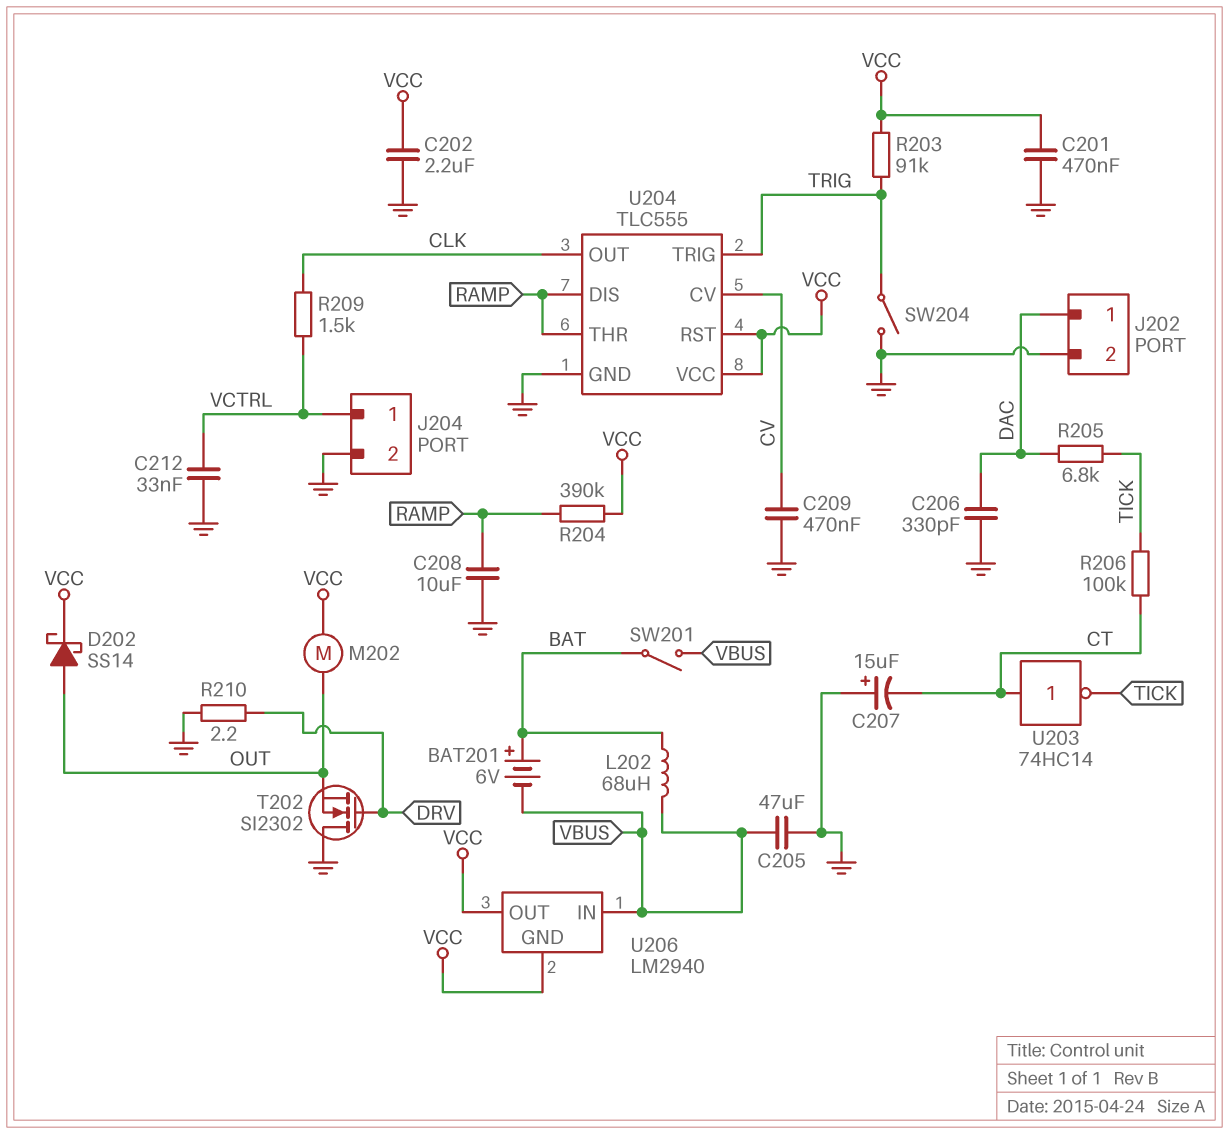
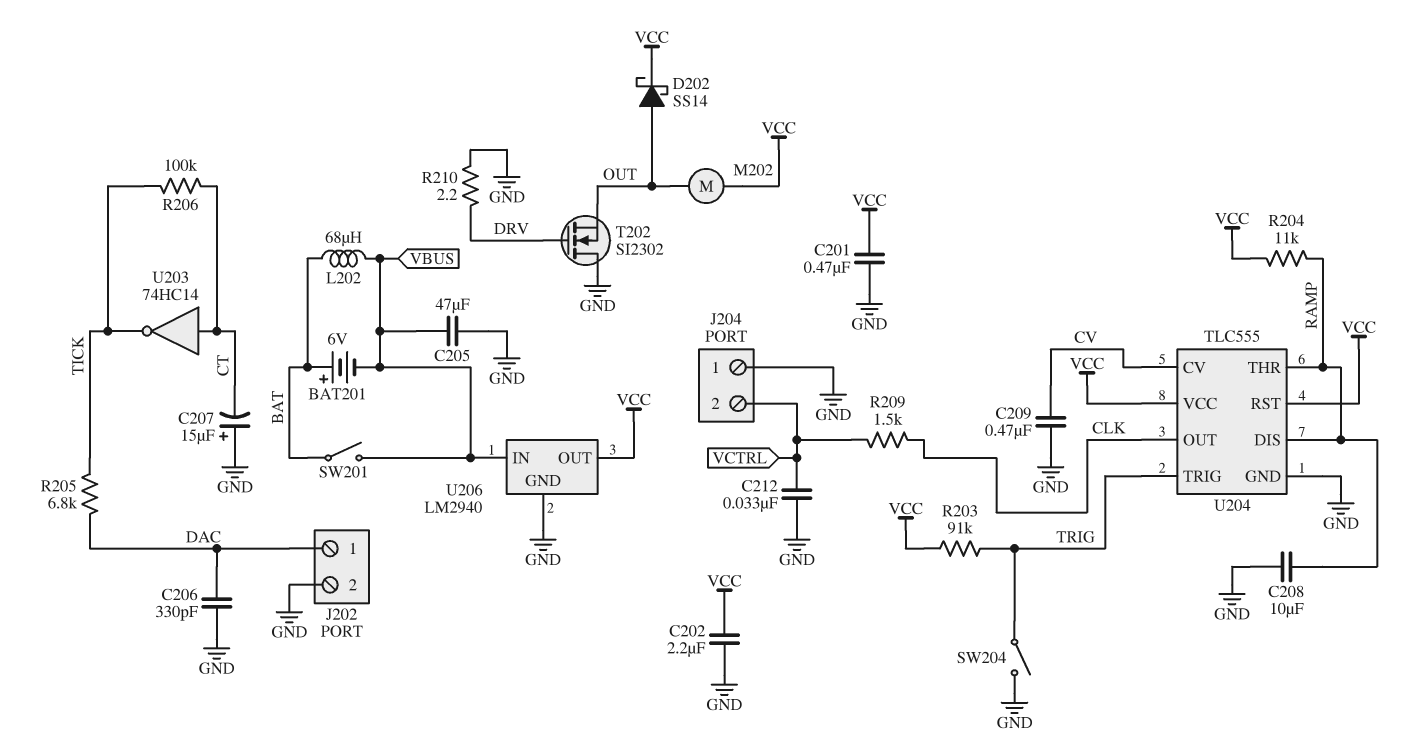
J204 pin 1: VCTRL -> GND
J204 pin 2: GND -> VCTRL
R204: 390k (RAMP, VCC) -> 11k (RAMP, VCC)
U206 pin GND: VCC -> GND

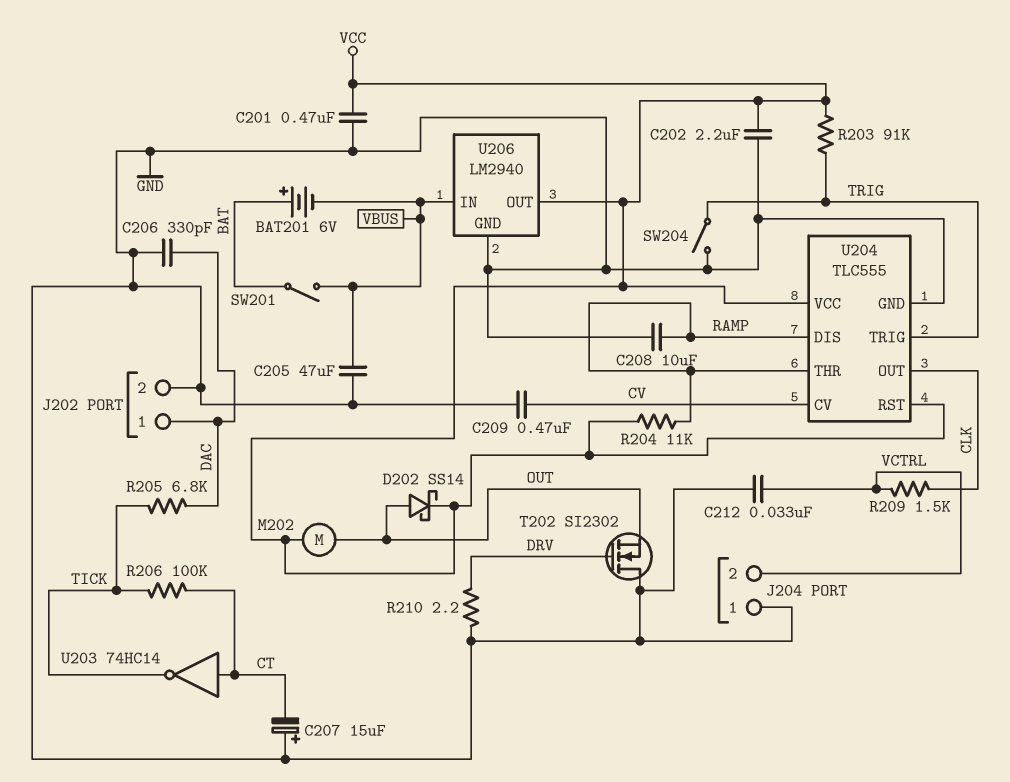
L202: 68uH (BAT, VBUS) -> none

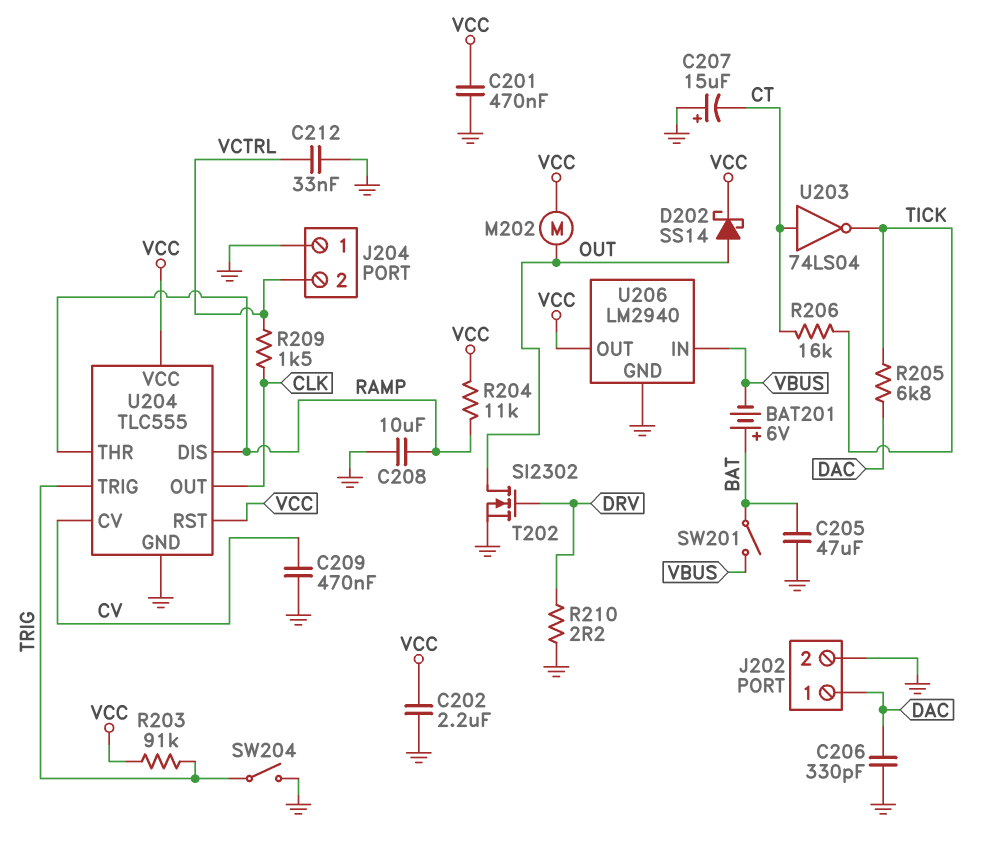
C205: 47uF (GND, VBUS) -> 47uF (BAT, GND)
R206: 100k (CT, TICK) -> 16k (CT, TICK)
T202: NMOS SI2302 (G DRV, D GND, S OUT) -> NMOS SI2302 (G DRV, D OUT, S GND)
U203: NOT 74HC14 (in CT, out TICK) -> NOT 74LS04 (in CT, out TICK)

